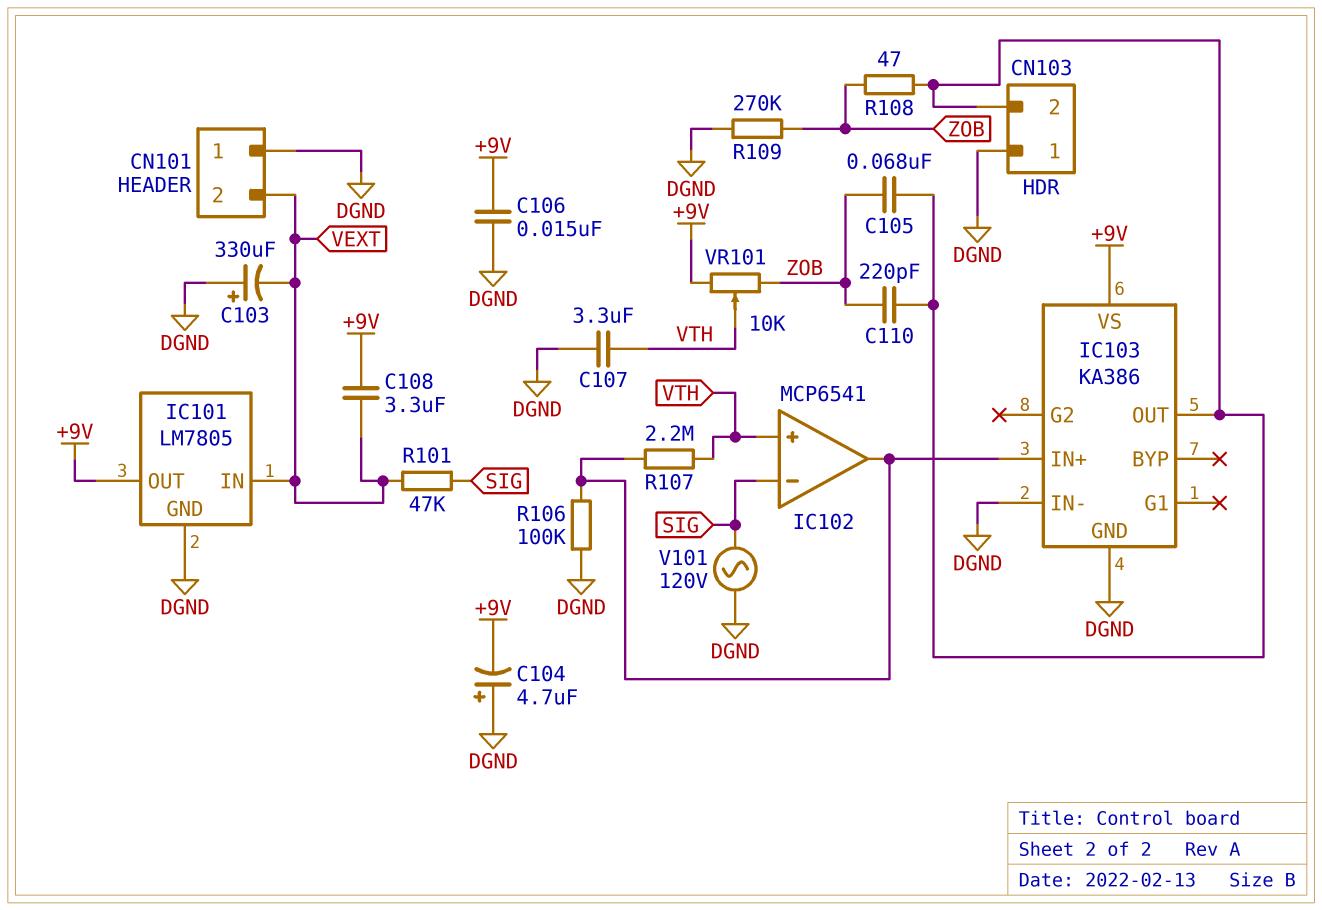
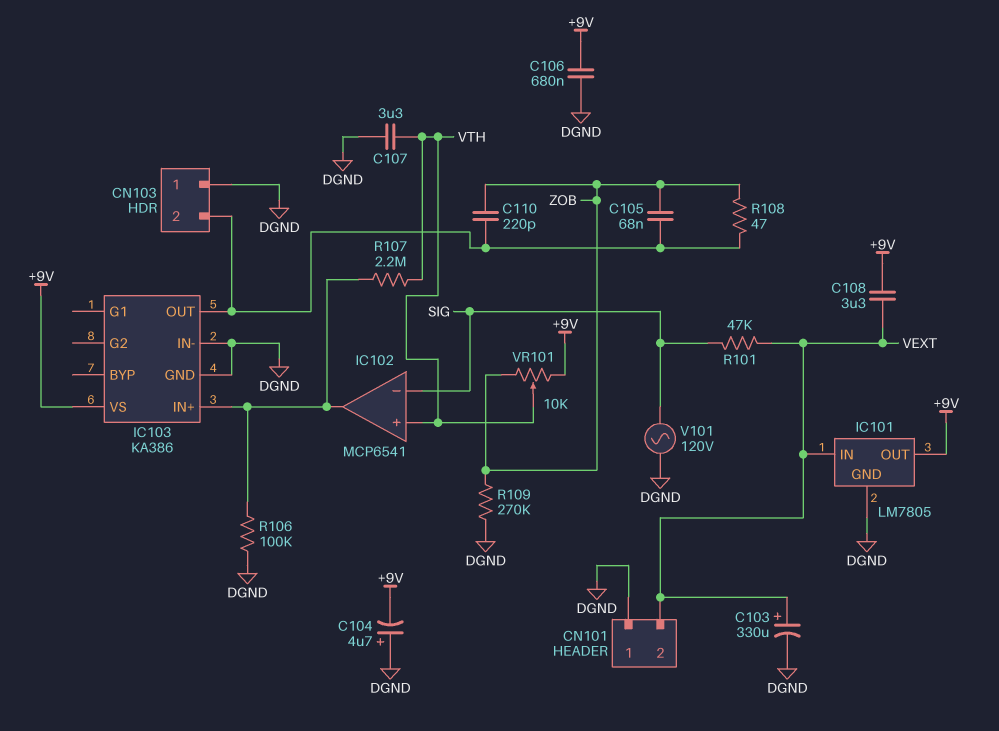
C103: 330uF (plus DGND, minus VEXT) -> 330uF (plus VEXT, minus DGND)
C106: 15nF (+9V, DGND) -> 680nF (+9V, DGND)

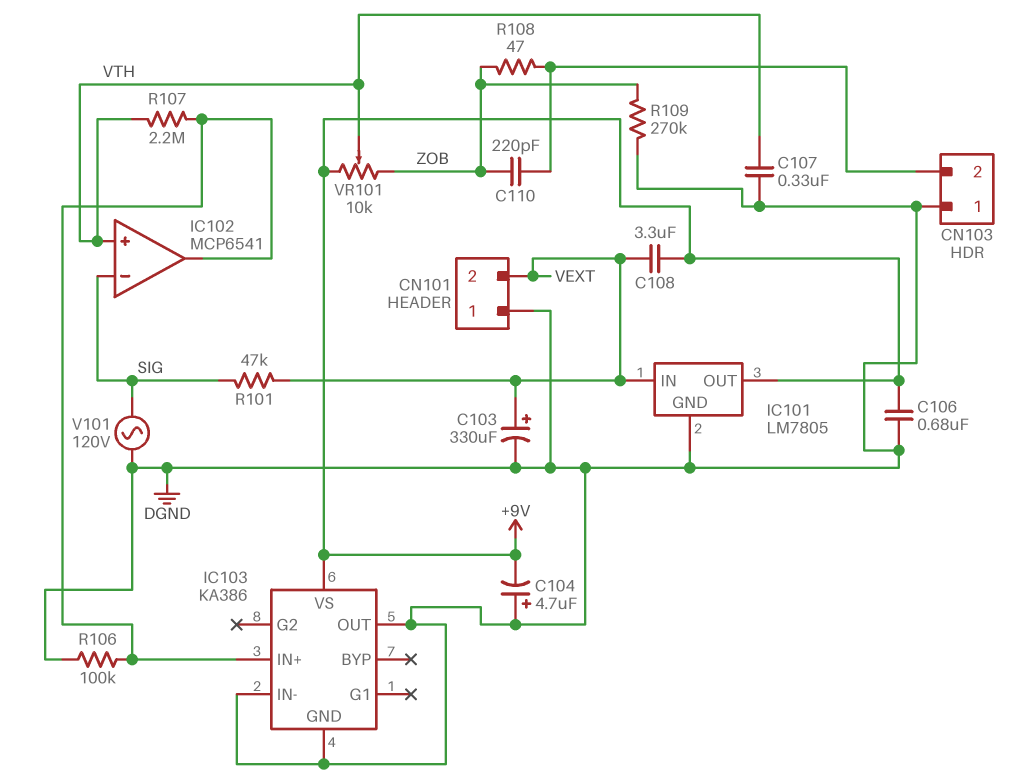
C105: 68nF (CN103/2, ZOB) -> none
C107: 3.3uF (DGND, VTH) -> 330nF (DGND, VTH)
IC103 pin OUT: CN103/2 -> DGND

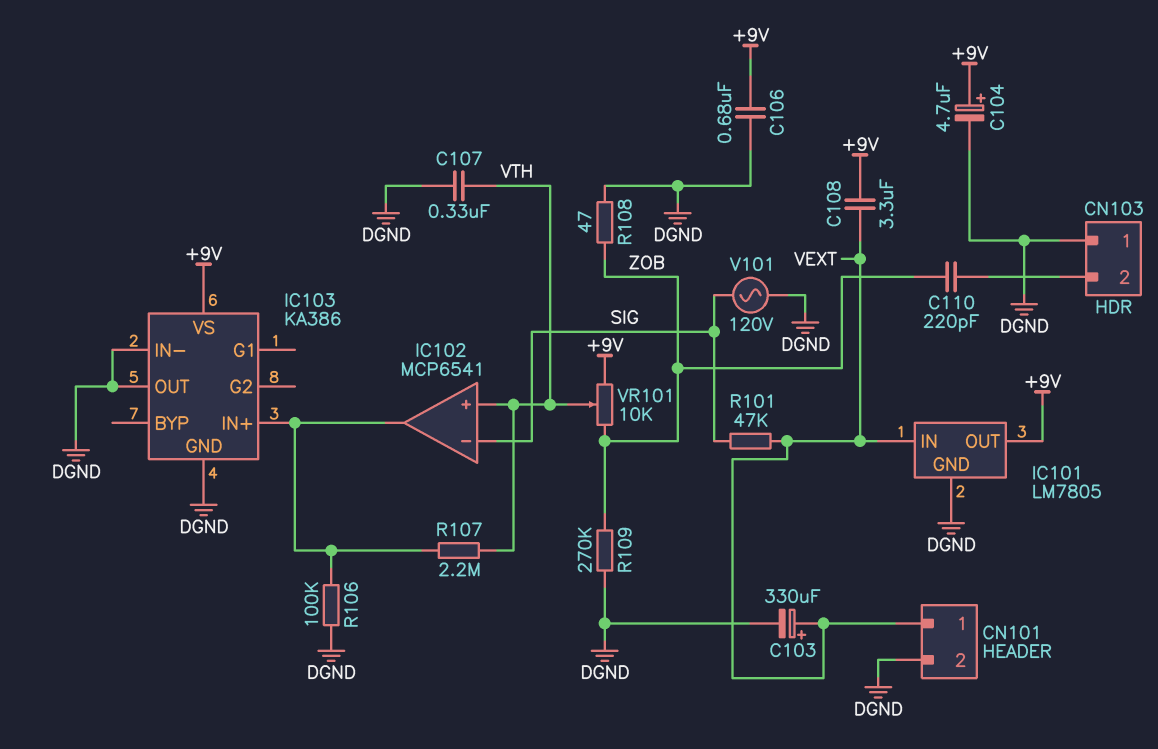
C104: 4.7uF (plus DGND, minus +9V) -> 4.7uF (plus +9V, minus DGND)
CN101 pin 1: DGND -> VEXT
CN101 pin 2: VEXT -> DGND
R108: 47 (CN103/2, ZOB) -> 47 (DGND, ZOB)

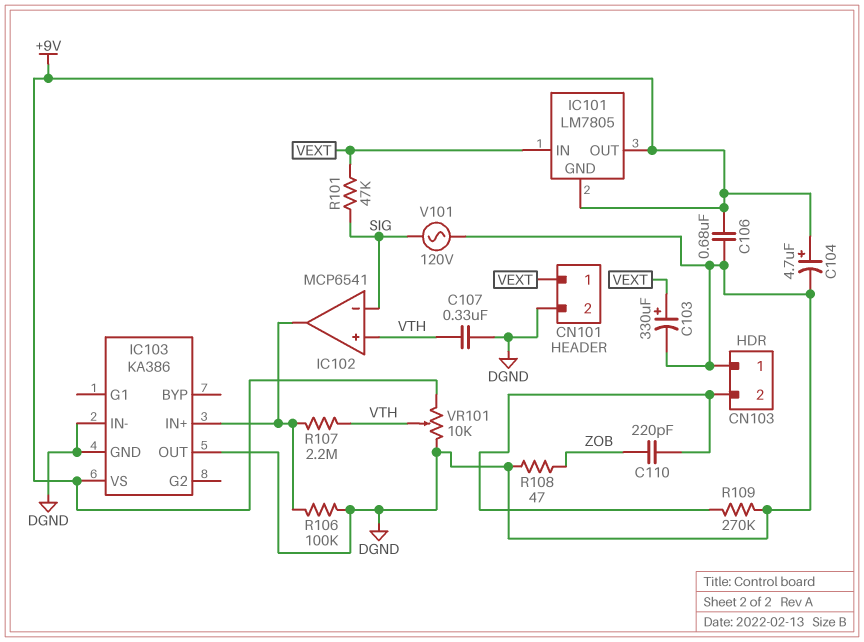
C108: 3.3uF (+9V, VEXT) -> none
IC101 pin GND: DGND -> +9V
R109: 270k (DGND, ZOB) -> 270k (CN103/2, DGND)
VR101: 10k (+9V, ZOB, wiper VTH) -> 10k (+9V, DGND, wiper VTH)

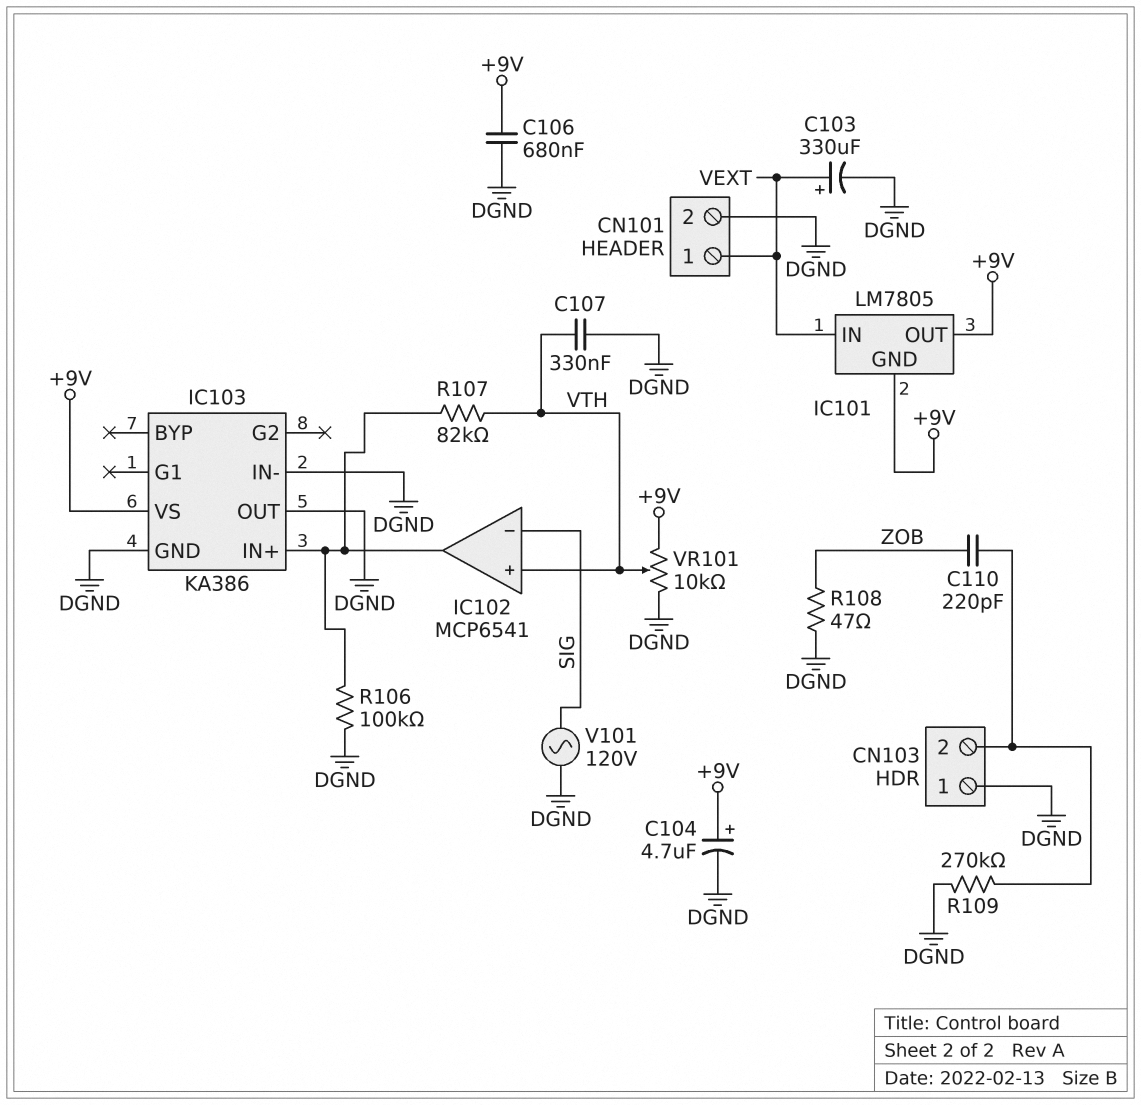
R101: 47k (SIG, VEXT) -> none
R107: 2.2M (IC102/out, VTH) -> 82k (IC102/out, VTH)

